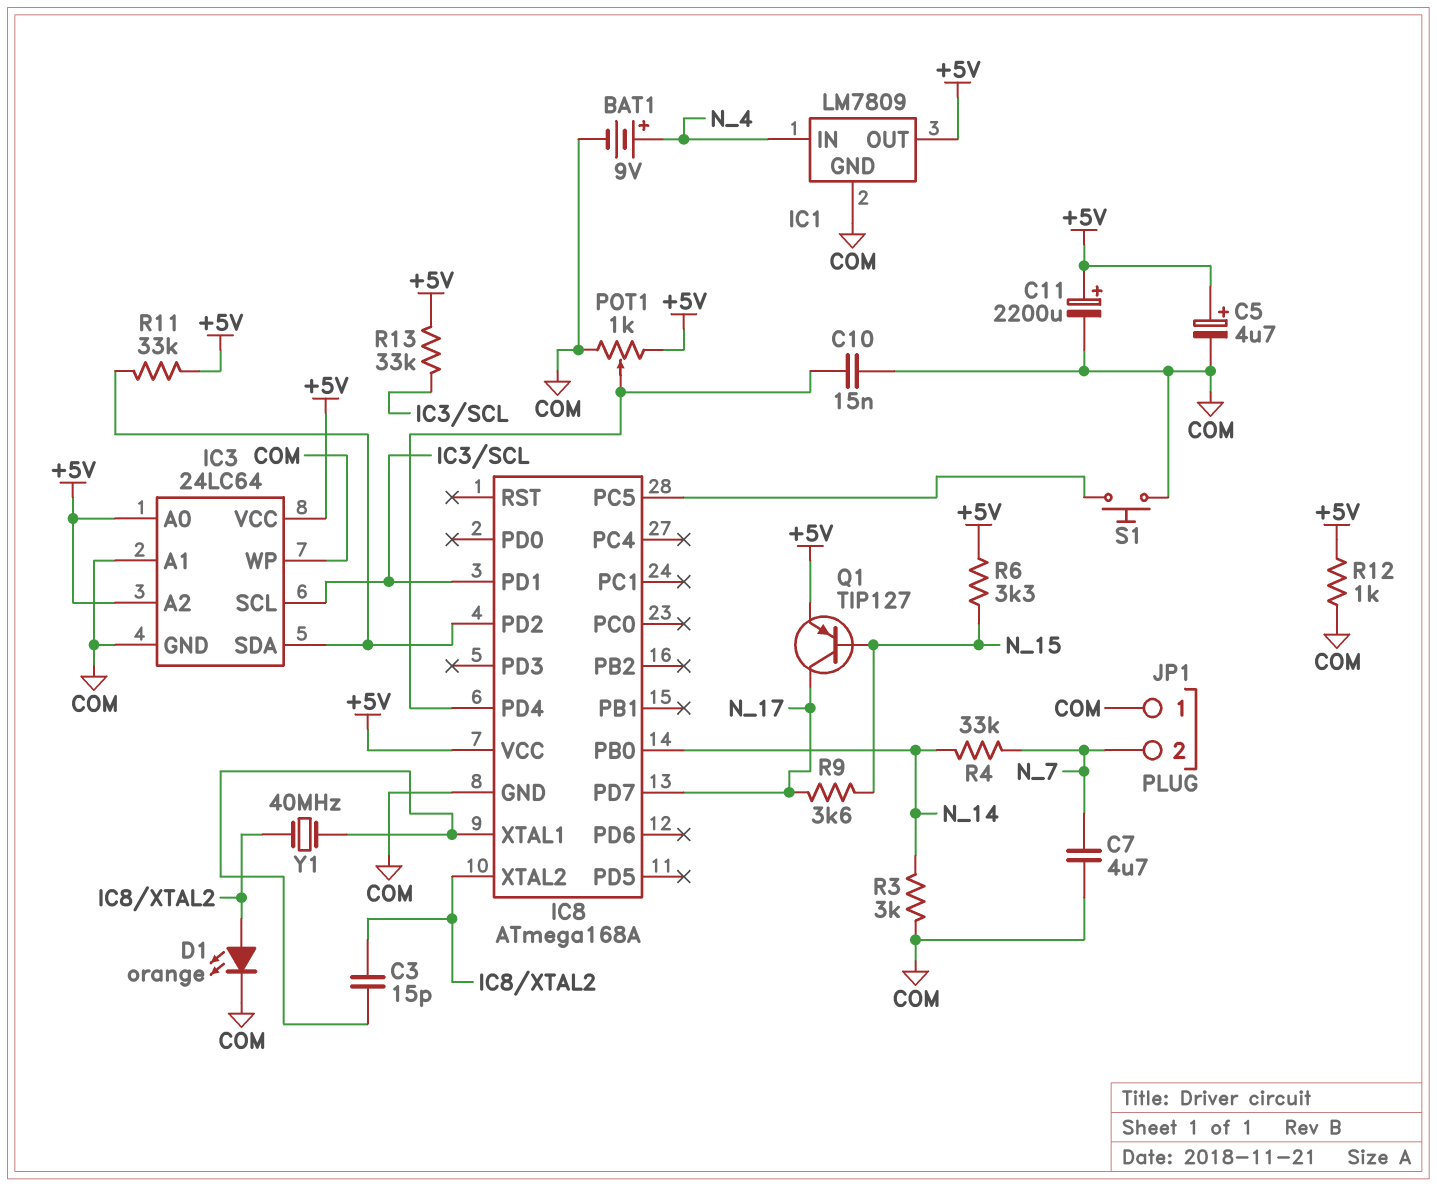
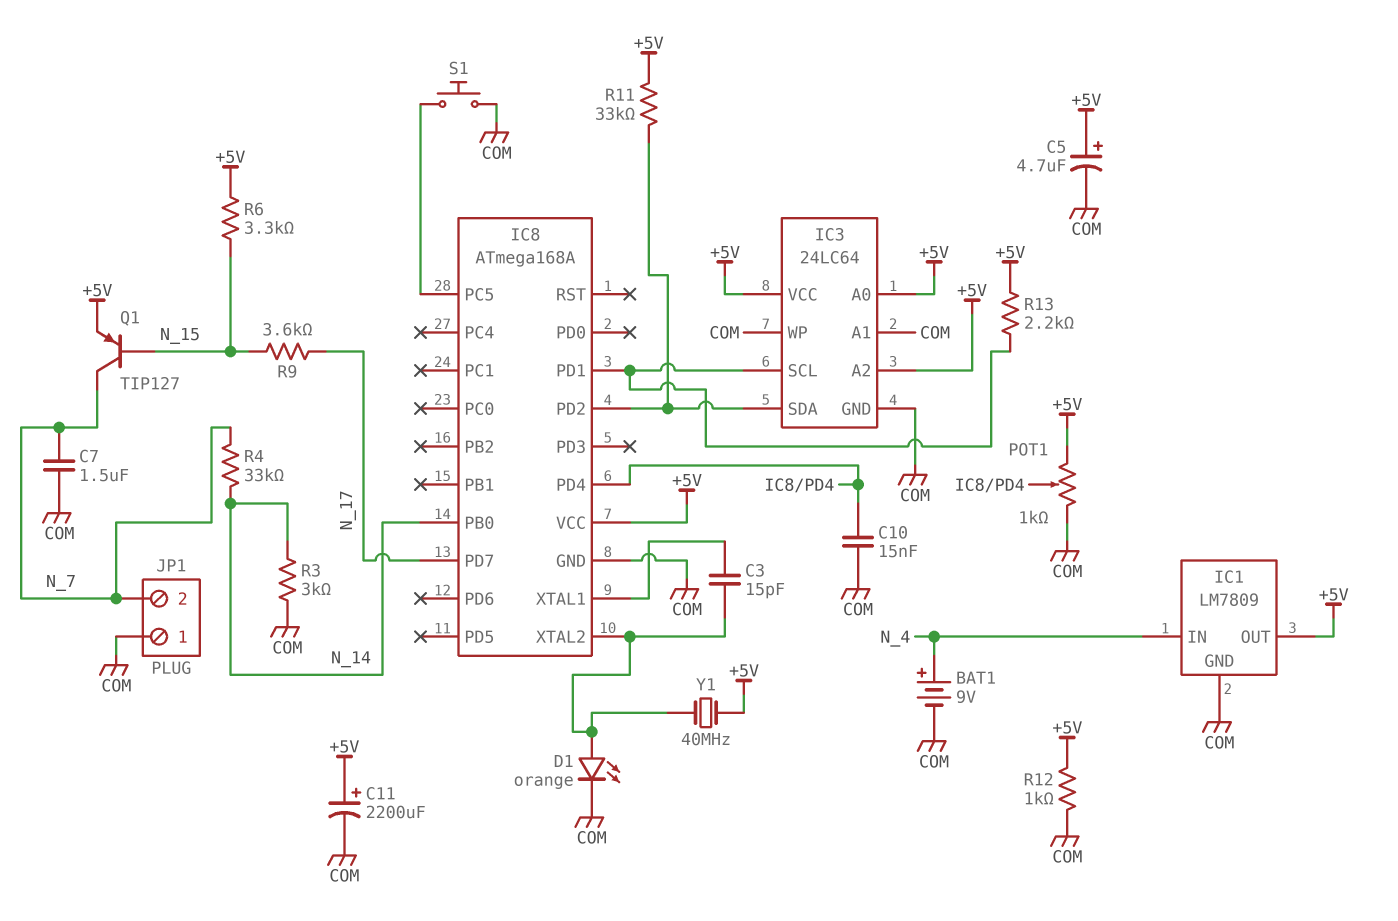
C7: 4.7uF (COM, N_7) -> 1.5uF (COM, N_7)
Q1: PNP TIP127 (B N_15, C N_17, E +5V) -> PNP TIP127 (B N_15, C N_7, E +5V)
R13: 33k (+5V, IC3/SCL) -> 2.2k (+5V, IC3/SCL)
Y1: 40MHz (IC8/XTAL1, IC8/XTAL2) -> 40MHz (+5V, IC8/XTAL2)

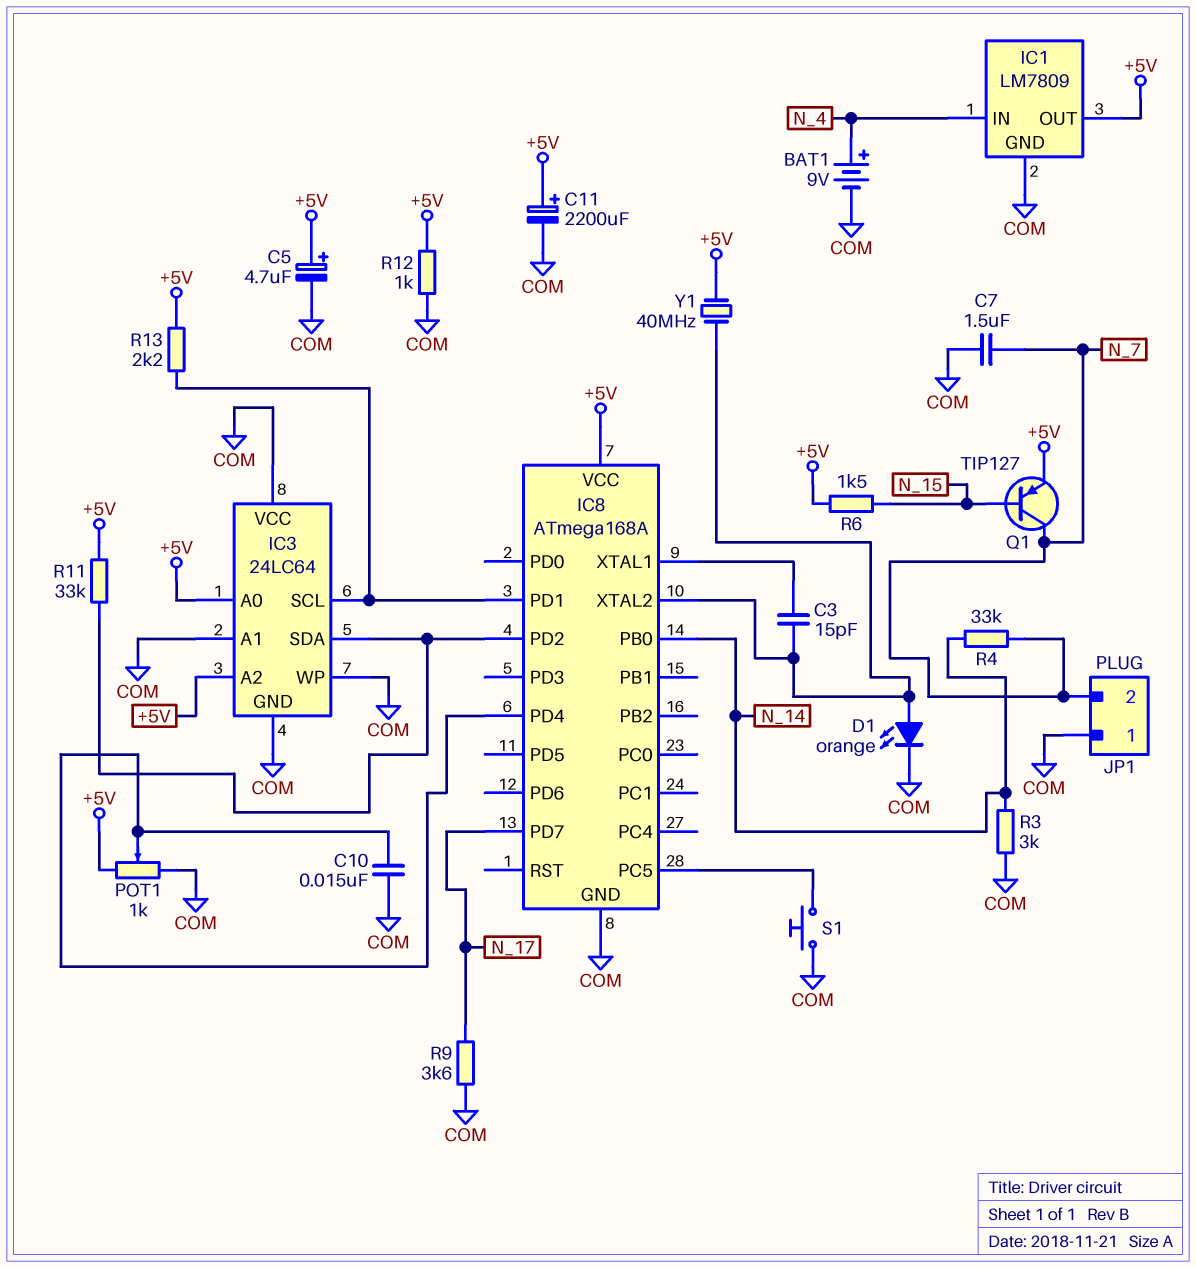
IC3 pin VCC: +5V -> COM
R6: 3.3k (+5V, N_15) -> 1.5k (+5V, N_15)
R9: 3.6k (N_15, N_17) -> 3.6k (COM, N_17)

